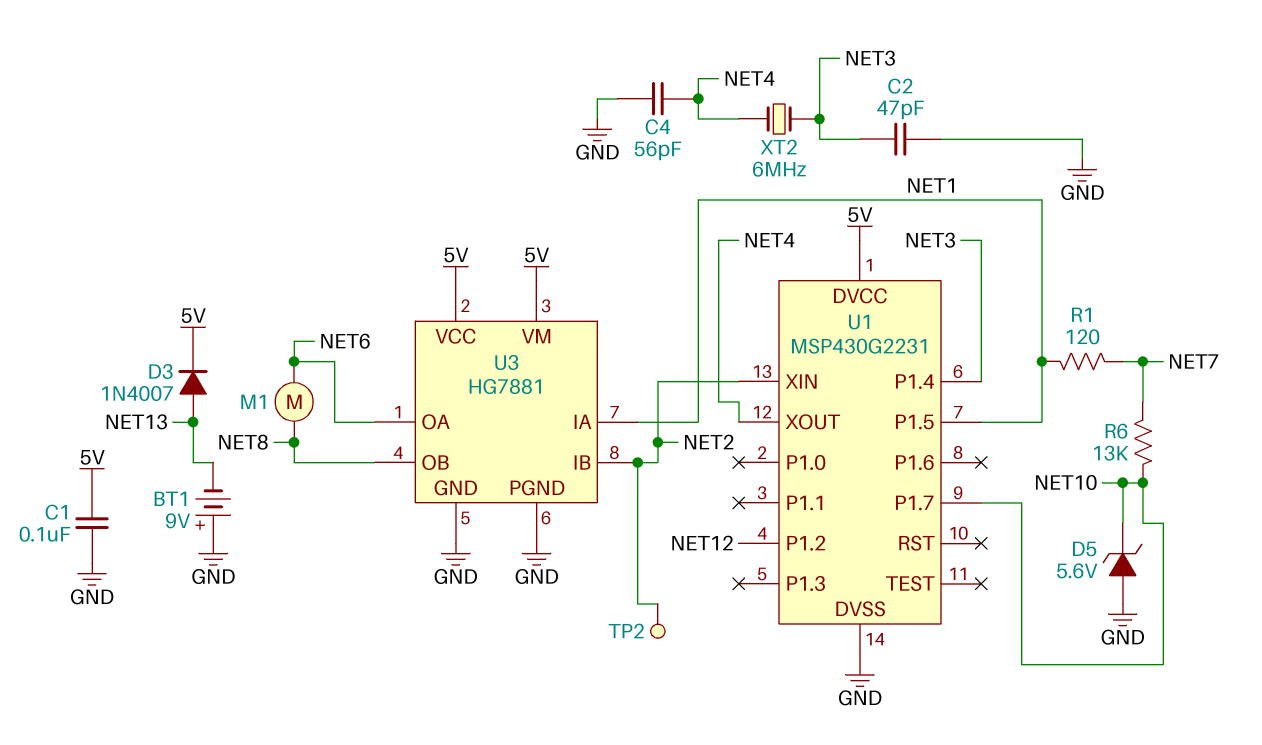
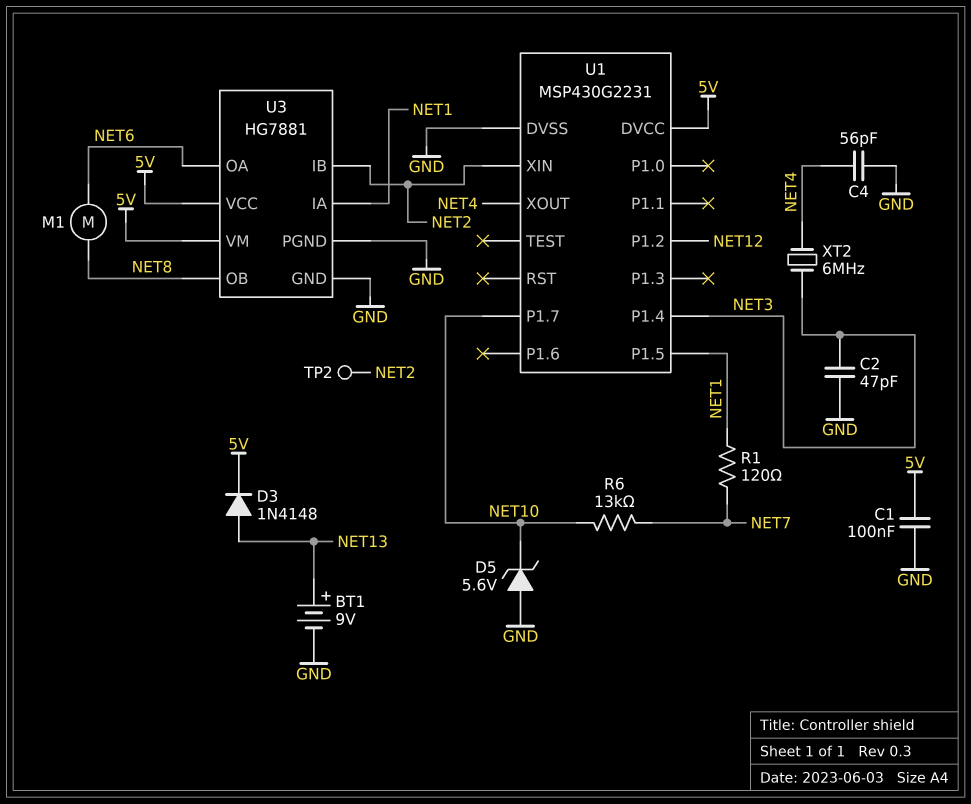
BT1: 9V (plus GND, minus NET13) -> 9V (plus NET13, minus GND)
D3: diode 1N4007 (A NET13, K 5V) -> diode 1N4148 (A NET13, K 5V)

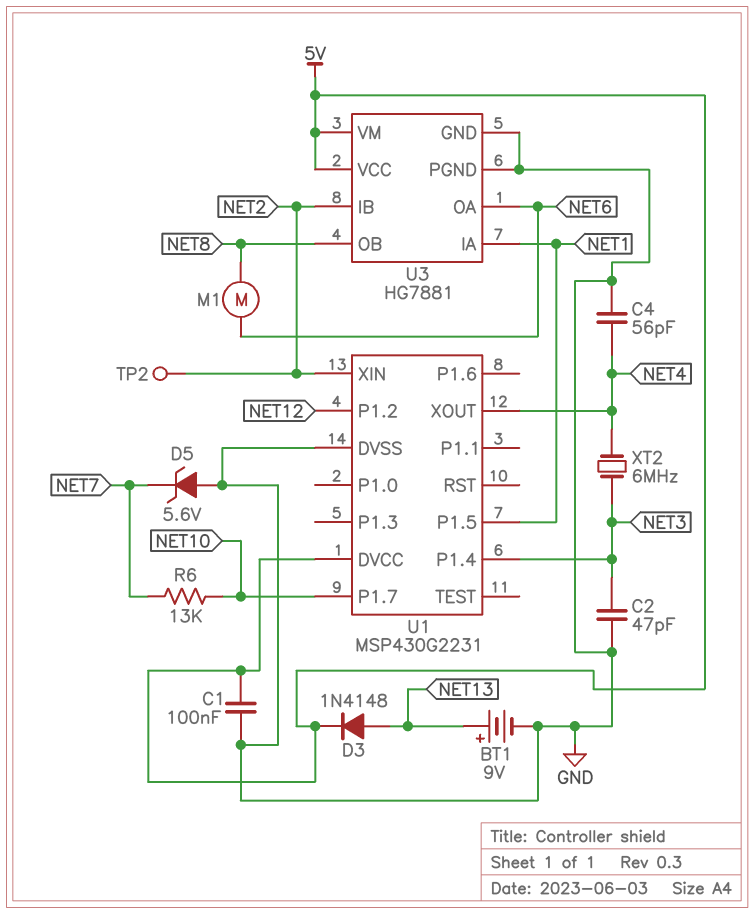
D5: zener 5.6V (A GND, K NET10) -> zener 5.6V (A GND, K NET7)
R1: 120 (NET1, NET7) -> none

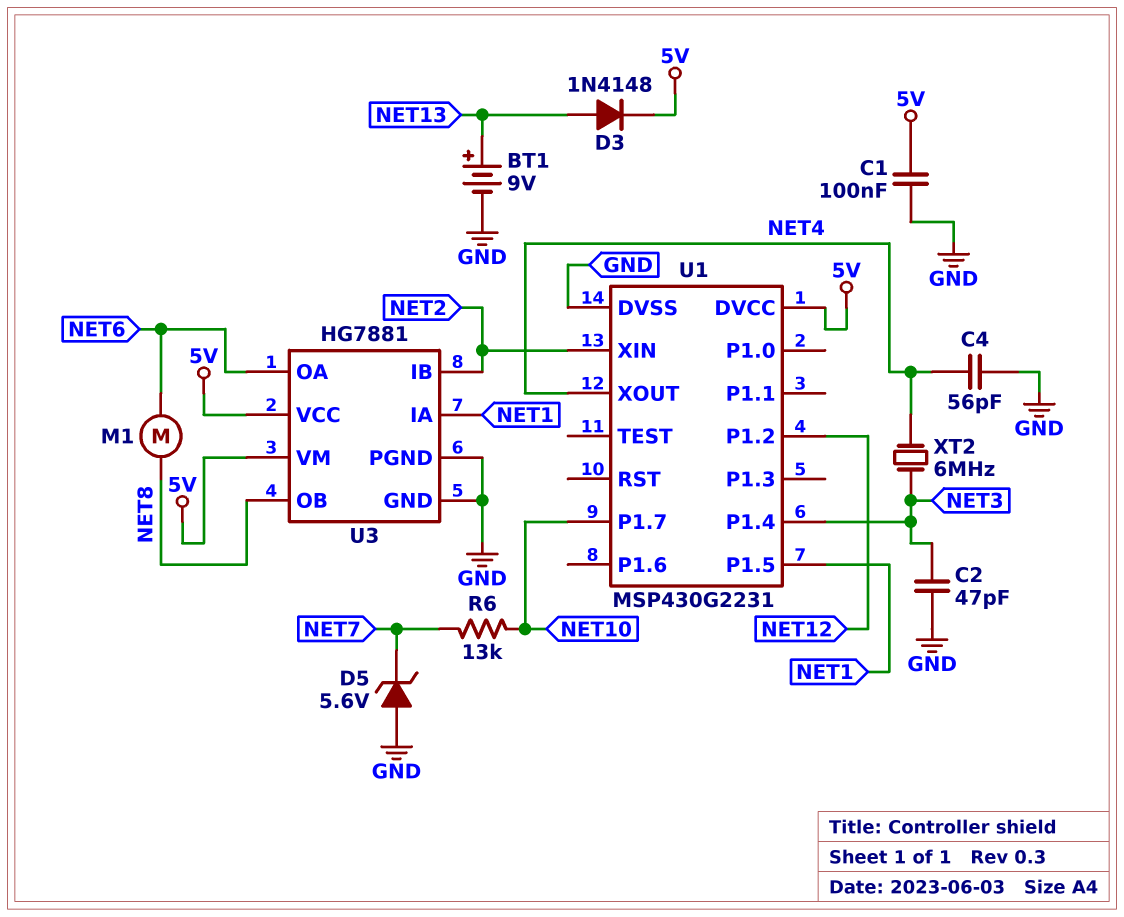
TP2: test point (NET2) -> none

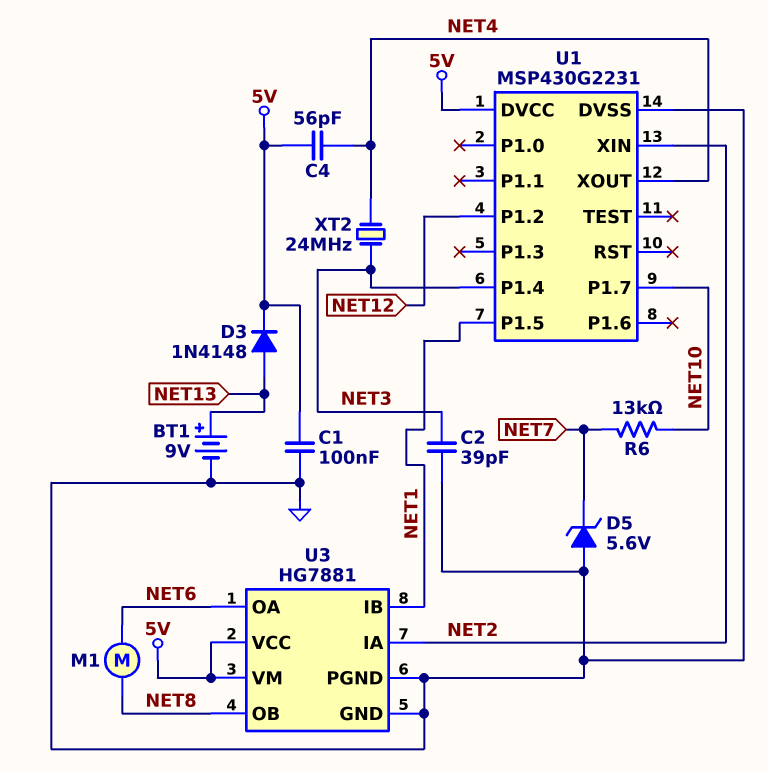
C2: 47pF (GND, NET3) -> 39pF (GND, NET3)
C4: 56pF (GND, NET4) -> 56pF (5V, NET4)
U3 pin IA: NET1 -> NET2
U3 pin IB: NET2 -> NET1
XT2: 6MHz (NET3, NET4) -> 24MHz (NET3, NET4)

